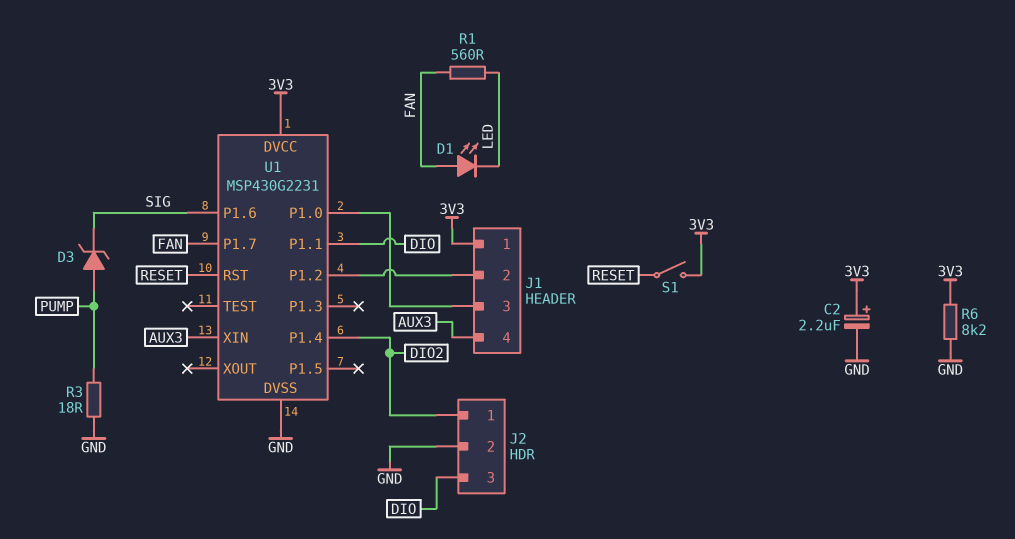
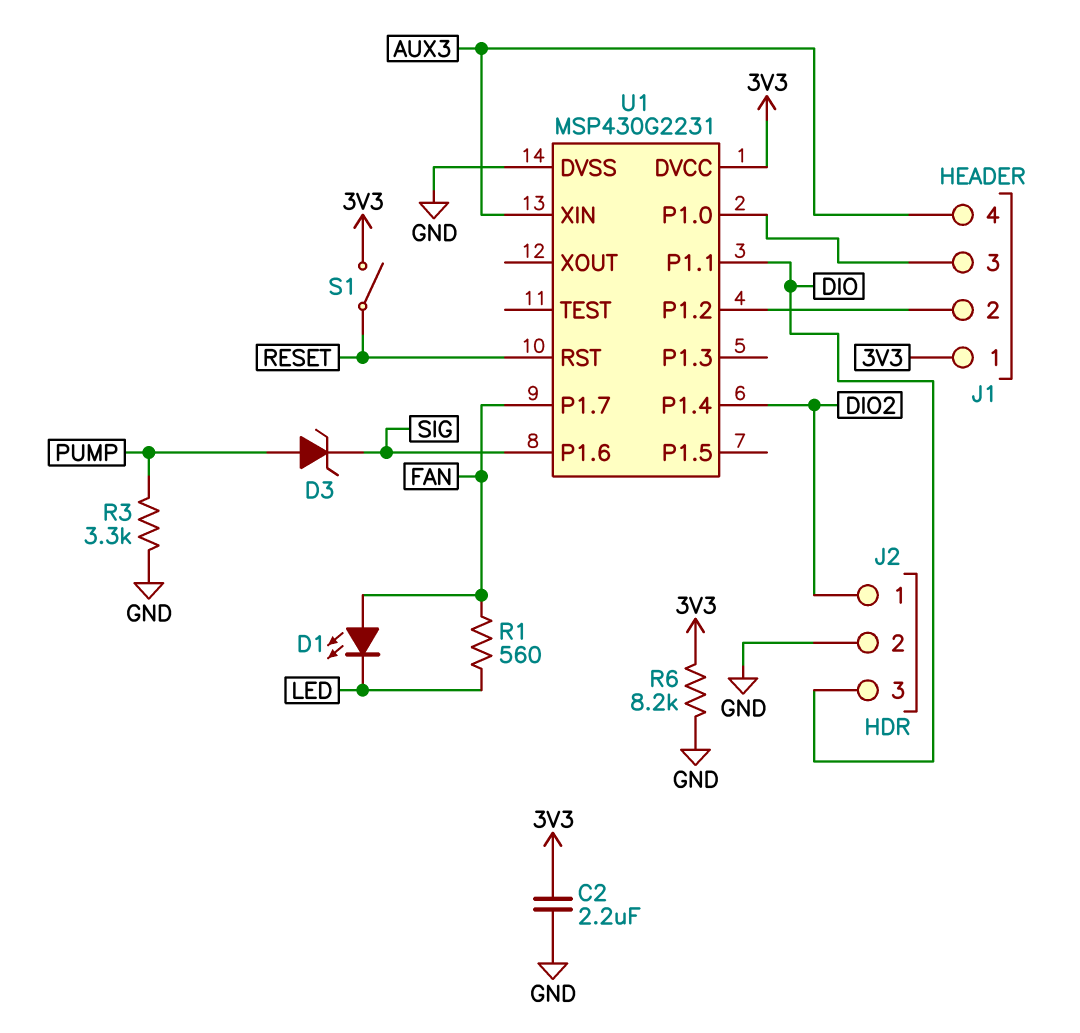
C2: 2.2uF (plus 3V3, minus GND) -> 2.2uF (3V3, GND)
R3: 18 (GND, PUMP) -> 3.3k (GND, PUMP)

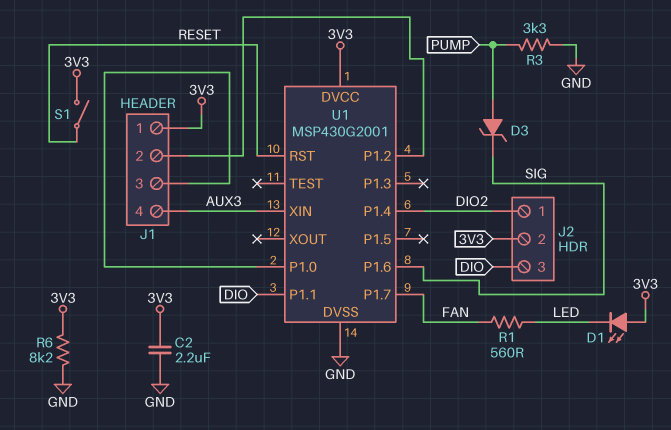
D1: LED (A FAN, K LED) -> LED (A 3V3, K LED)
J2 pin 2: GND -> 3V3
U1: MSP430G2231 -> MSP430G2001

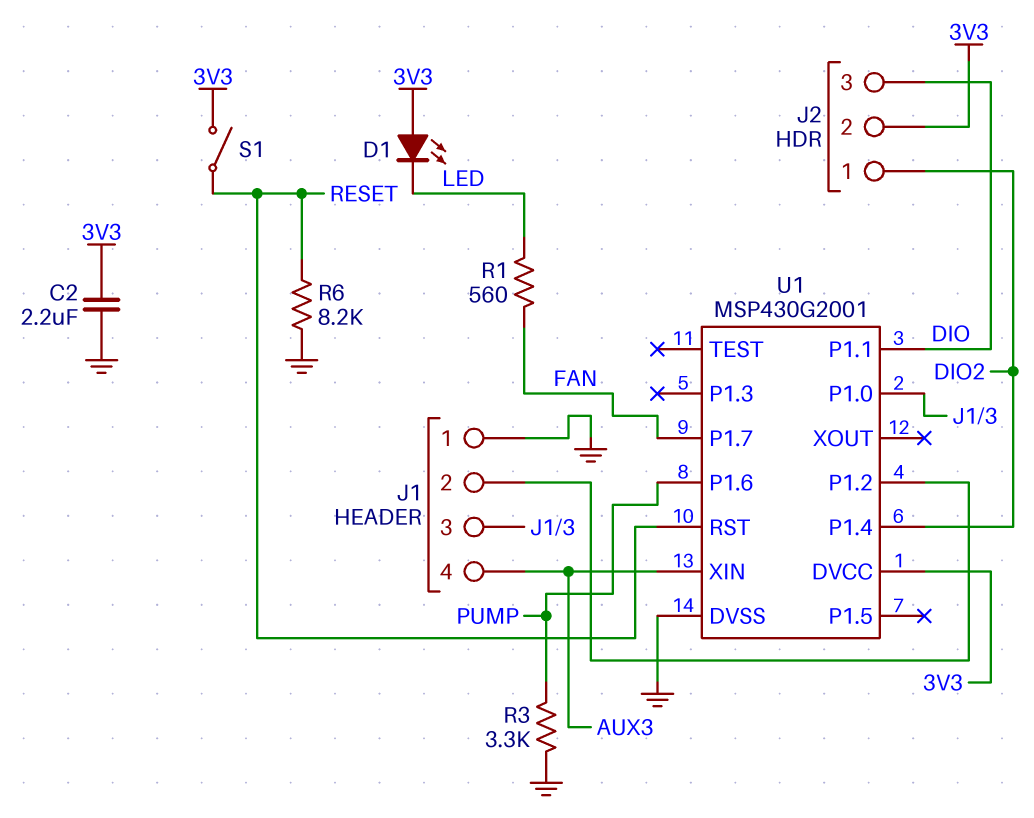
D3: zener (A PUMP, K SIG) -> none
J1 pin 1: 3V3 -> GND
R6: 8.2k (3V3, GND) -> 8.2k (GND, RESET)
U1 pin P1.6: SIG -> PUMP

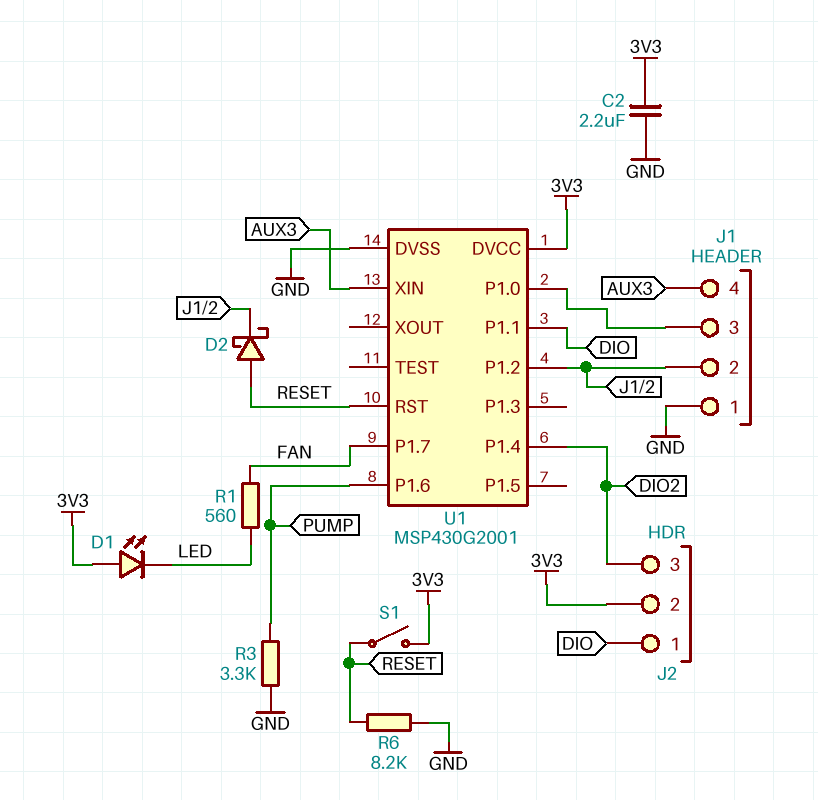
D2: none -> schottky (A RESET, K J1/2)
J2 pin 1: DIO2 -> DIO
J2 pin 3: DIO -> DIO2

